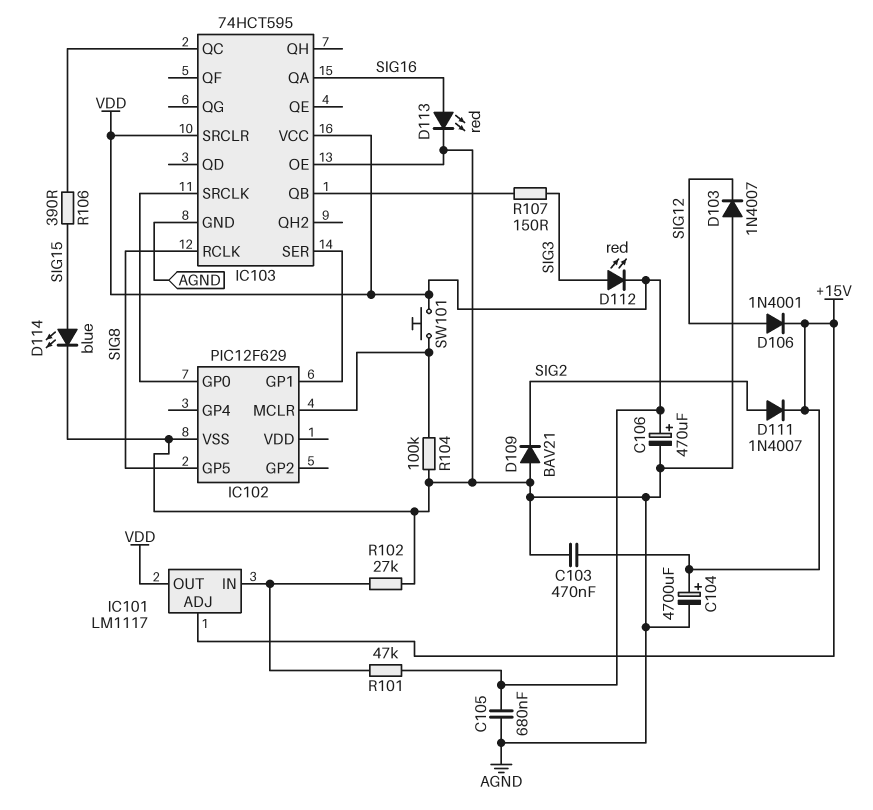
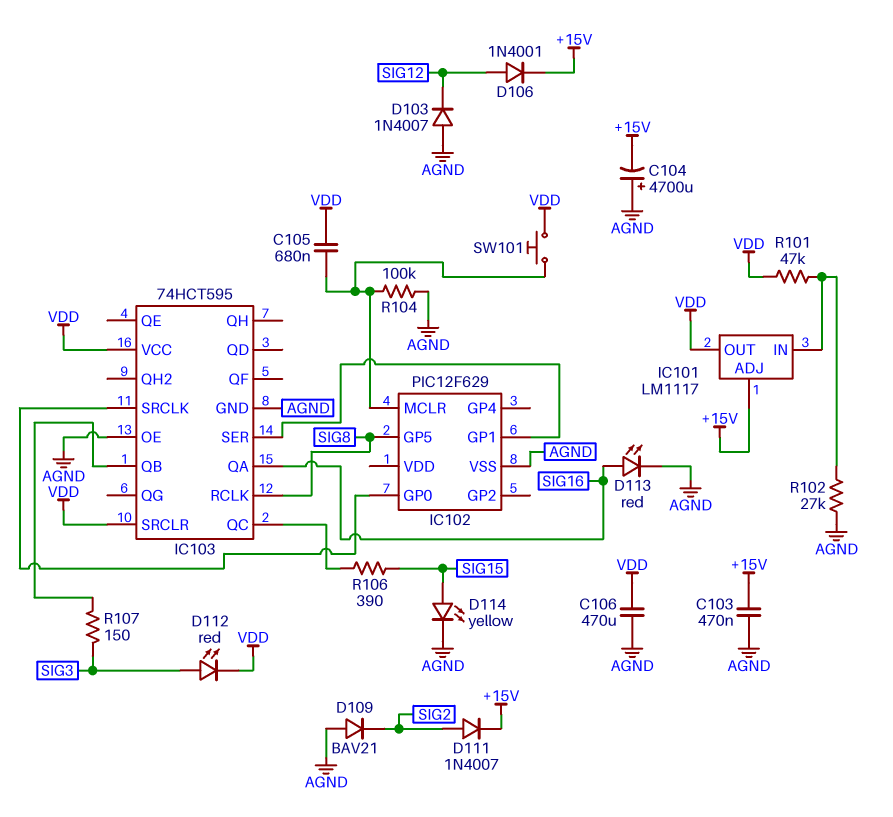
C104: 4700uF (plus +15V, minus AGND) -> 4700uF (plus AGND, minus +15V)
C105: 680nF (AGND, VDD) -> 680nF (IC102/MCLR, VDD)
C106: 470uF (plus VDD, minus AGND) -> 470uF (AGND, VDD)
D114: LED blue (A SIG15, K AGND) -> LED yellow (A SIG15, K AGND)

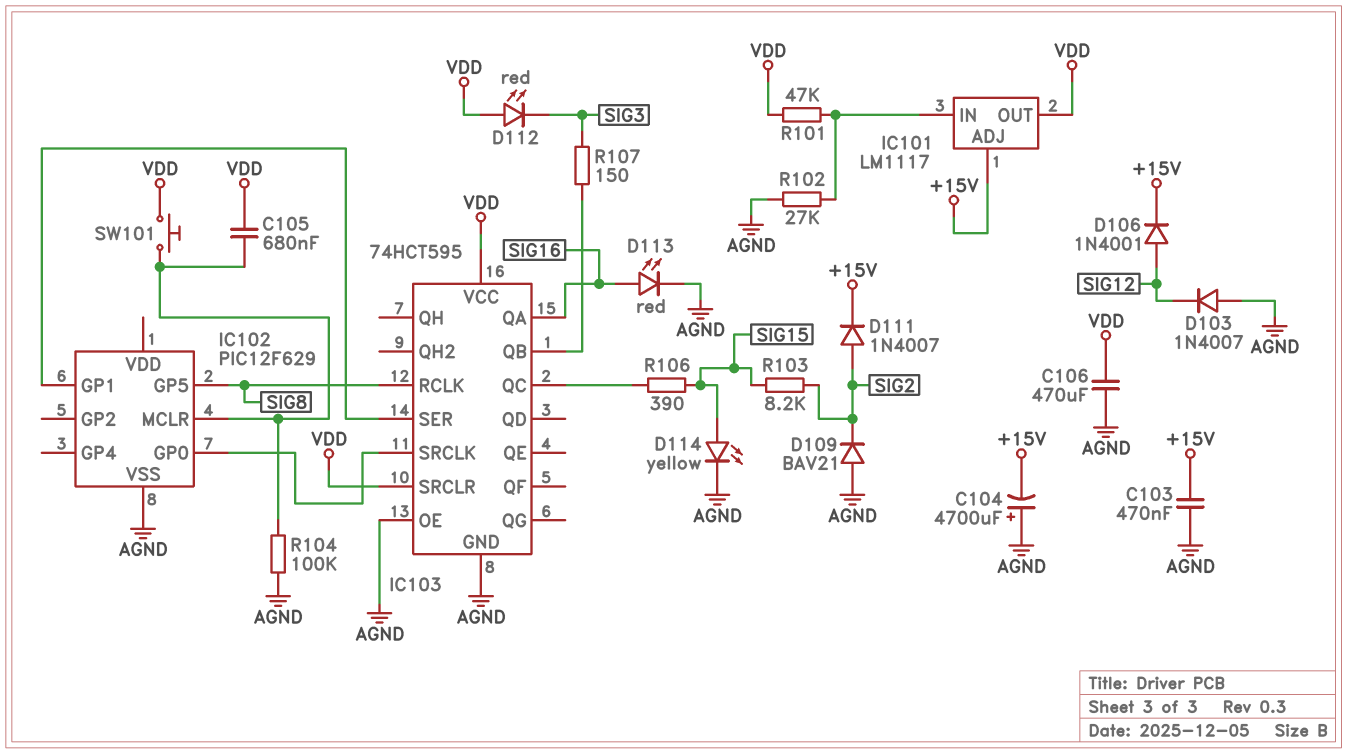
D112: LED red (A SIG3, K VDD) -> LED red (A VDD, K SIG3)
R103: none -> 8.2k (SIG2, SIG15)

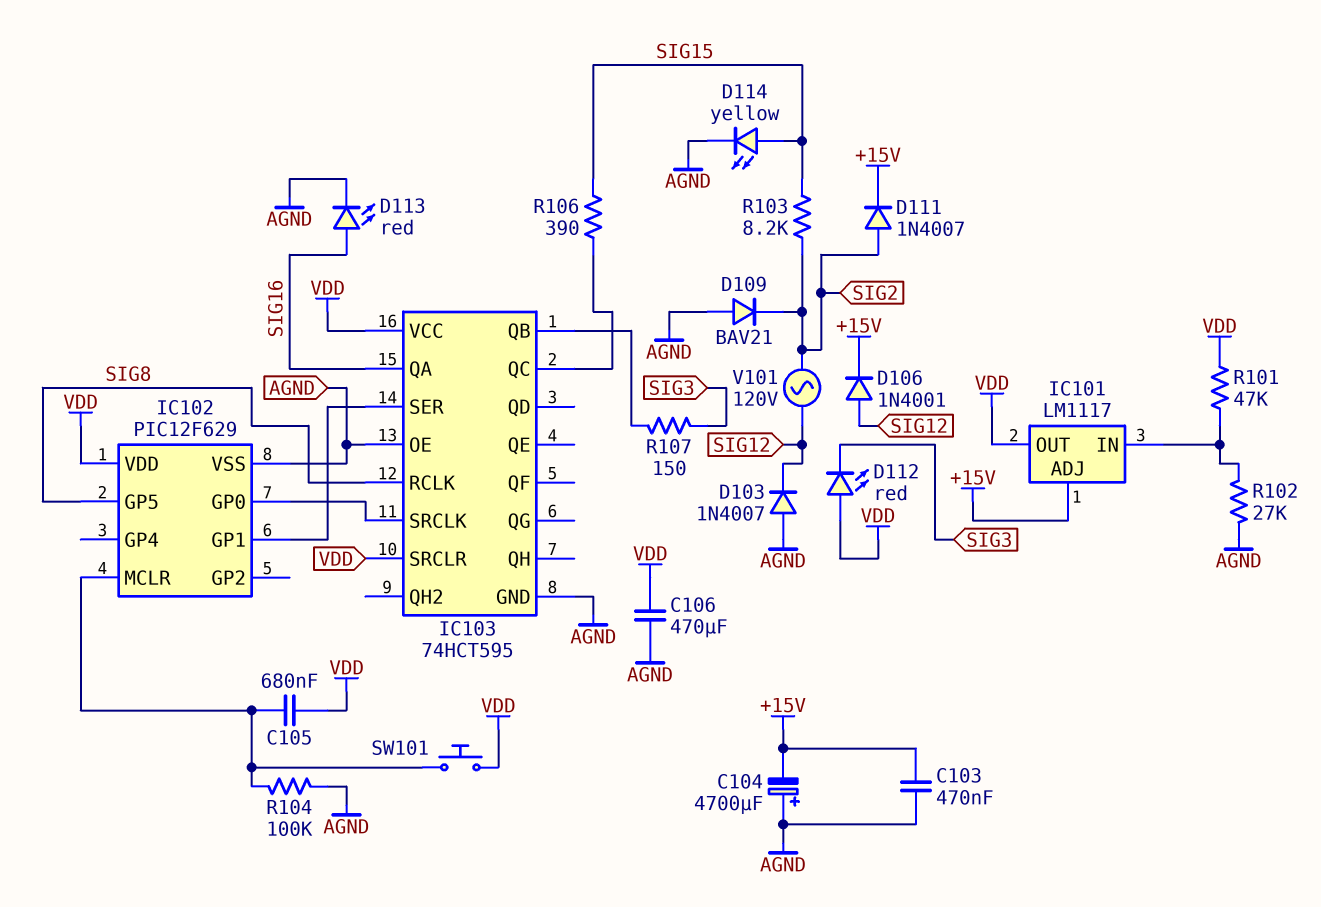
IC102 pin VDD: none -> VDD
V101: none -> AC 120V (SIG2, SIG12)

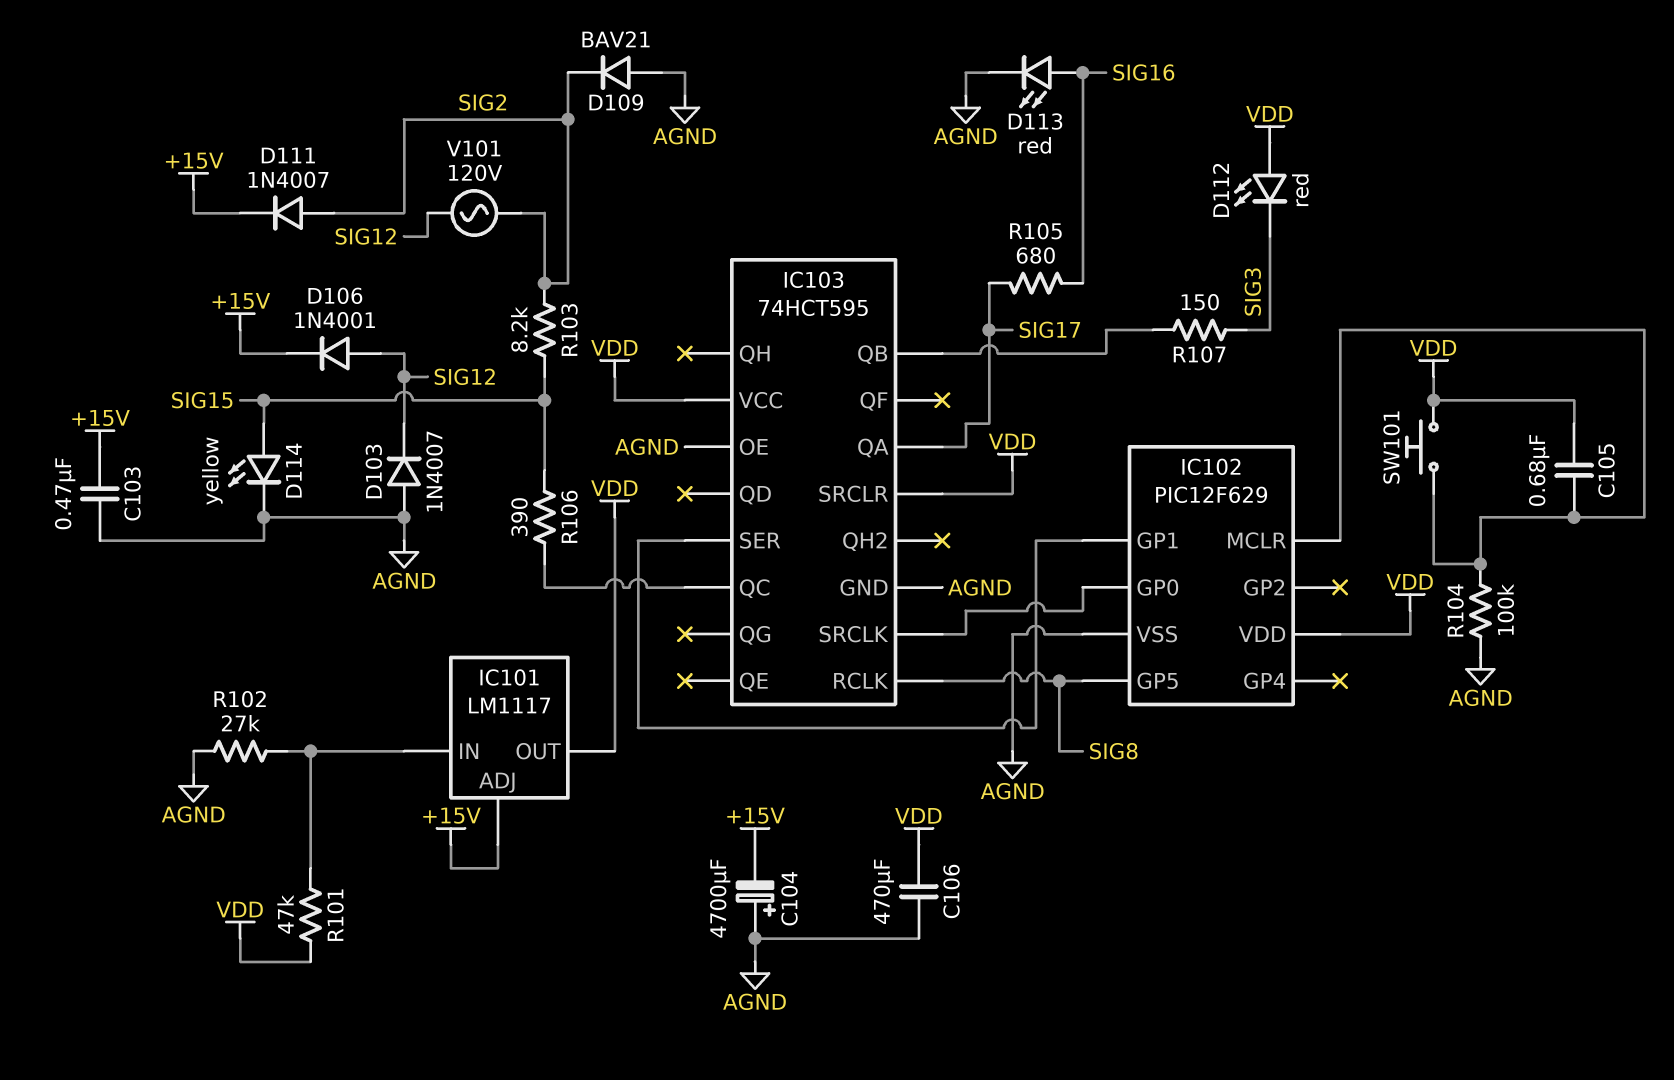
IC103 pin QA: SIG16 -> SIG17
R105: none -> 680 (SIG16, SIG17)

